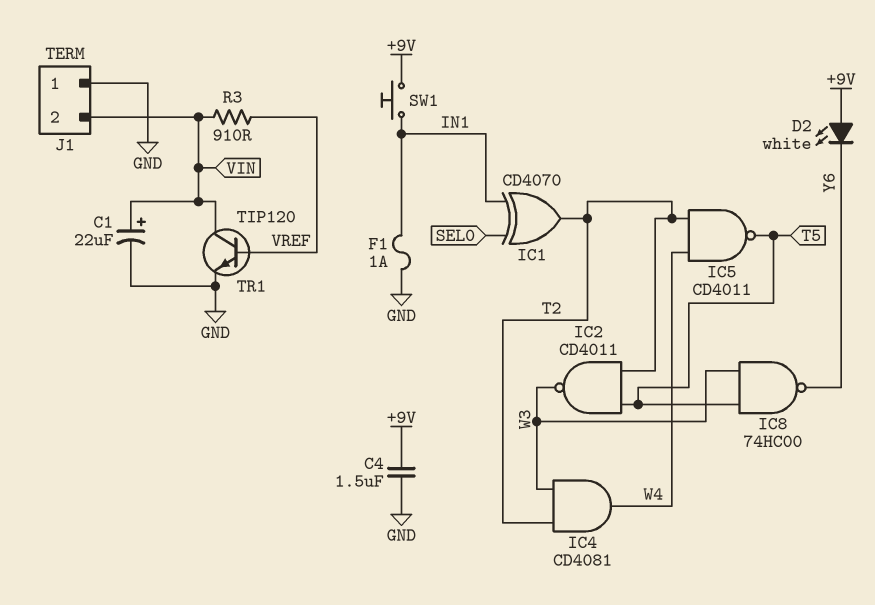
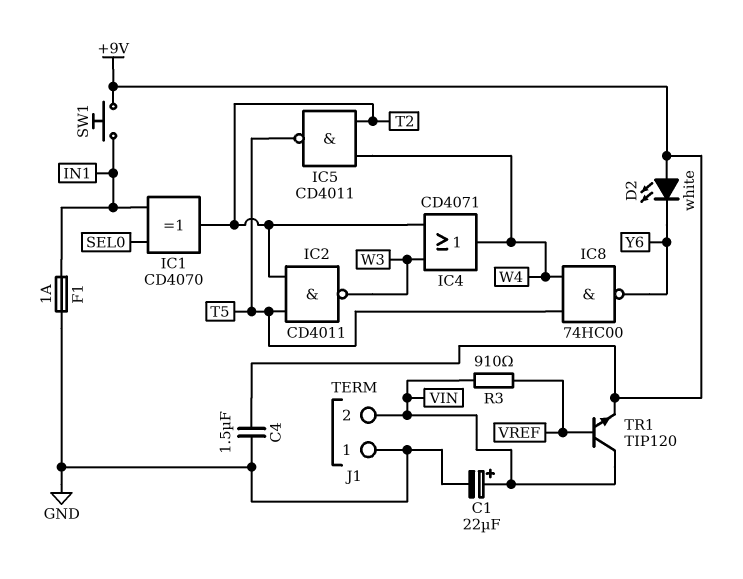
IC4: AND CD4081 (in T2, in W3, out W4) -> OR CD4071 (in T2, in W3, out W4)
IC8: NAND 74HC00 (in T5, in W3, out Y6) -> NAND 74HC00 (in T5, in W4, out Y6)
TR1: NPN TIP120 (B VREF, C VIN, E GND) -> NPN TIP120 (B VREF, C VIN, E +9V)

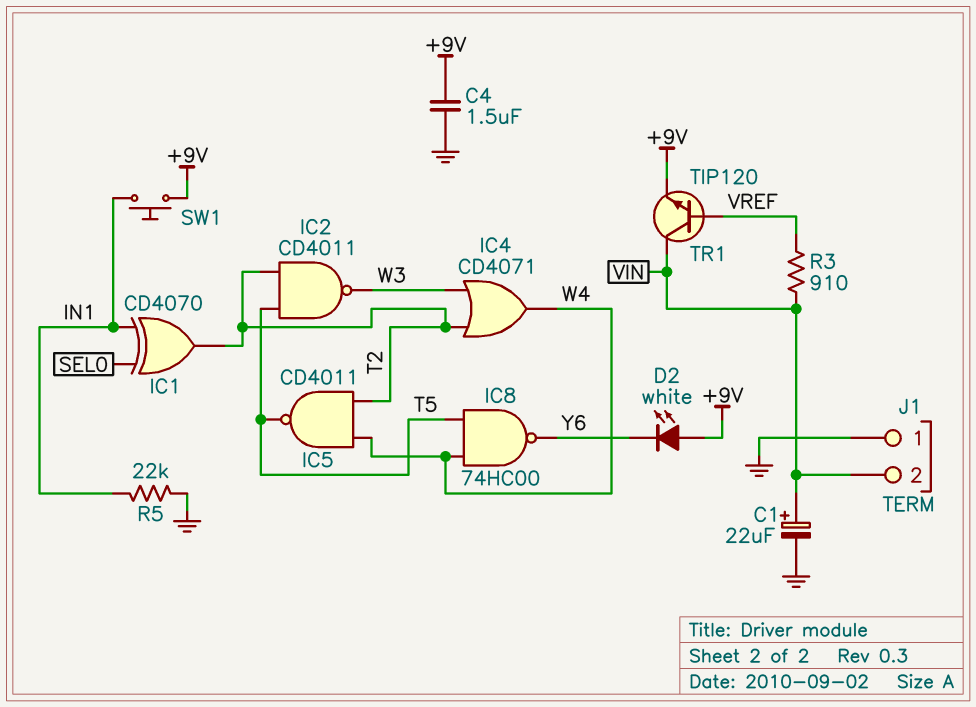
F1: 1A (GND, IN1) -> none
R5: none -> 22k (GND, IN1)

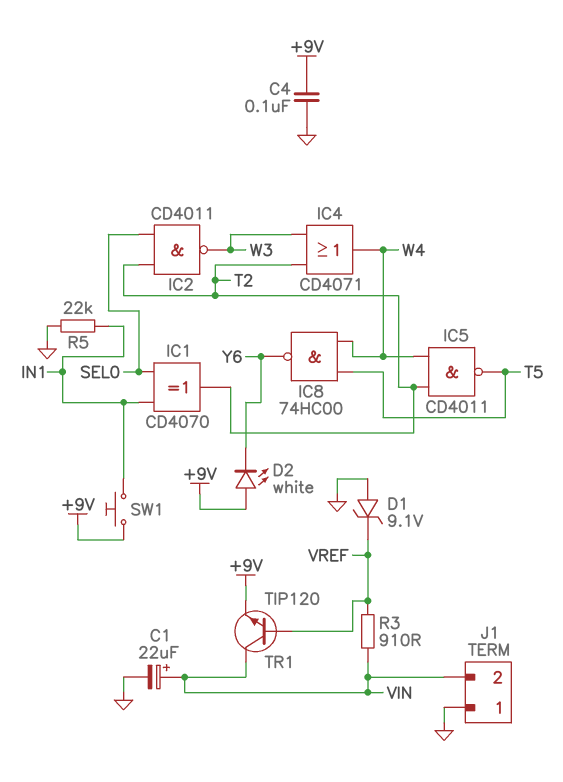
C4: 1.5uF (+9V, GND) -> 100nF (+9V, GND)
D1: none -> zener 9.1V (A GND, K VREF)
IC2: NAND CD4011 (in T2, in T5, out W3) -> NAND CD4011 (in SEL0, in T2, out W3)

